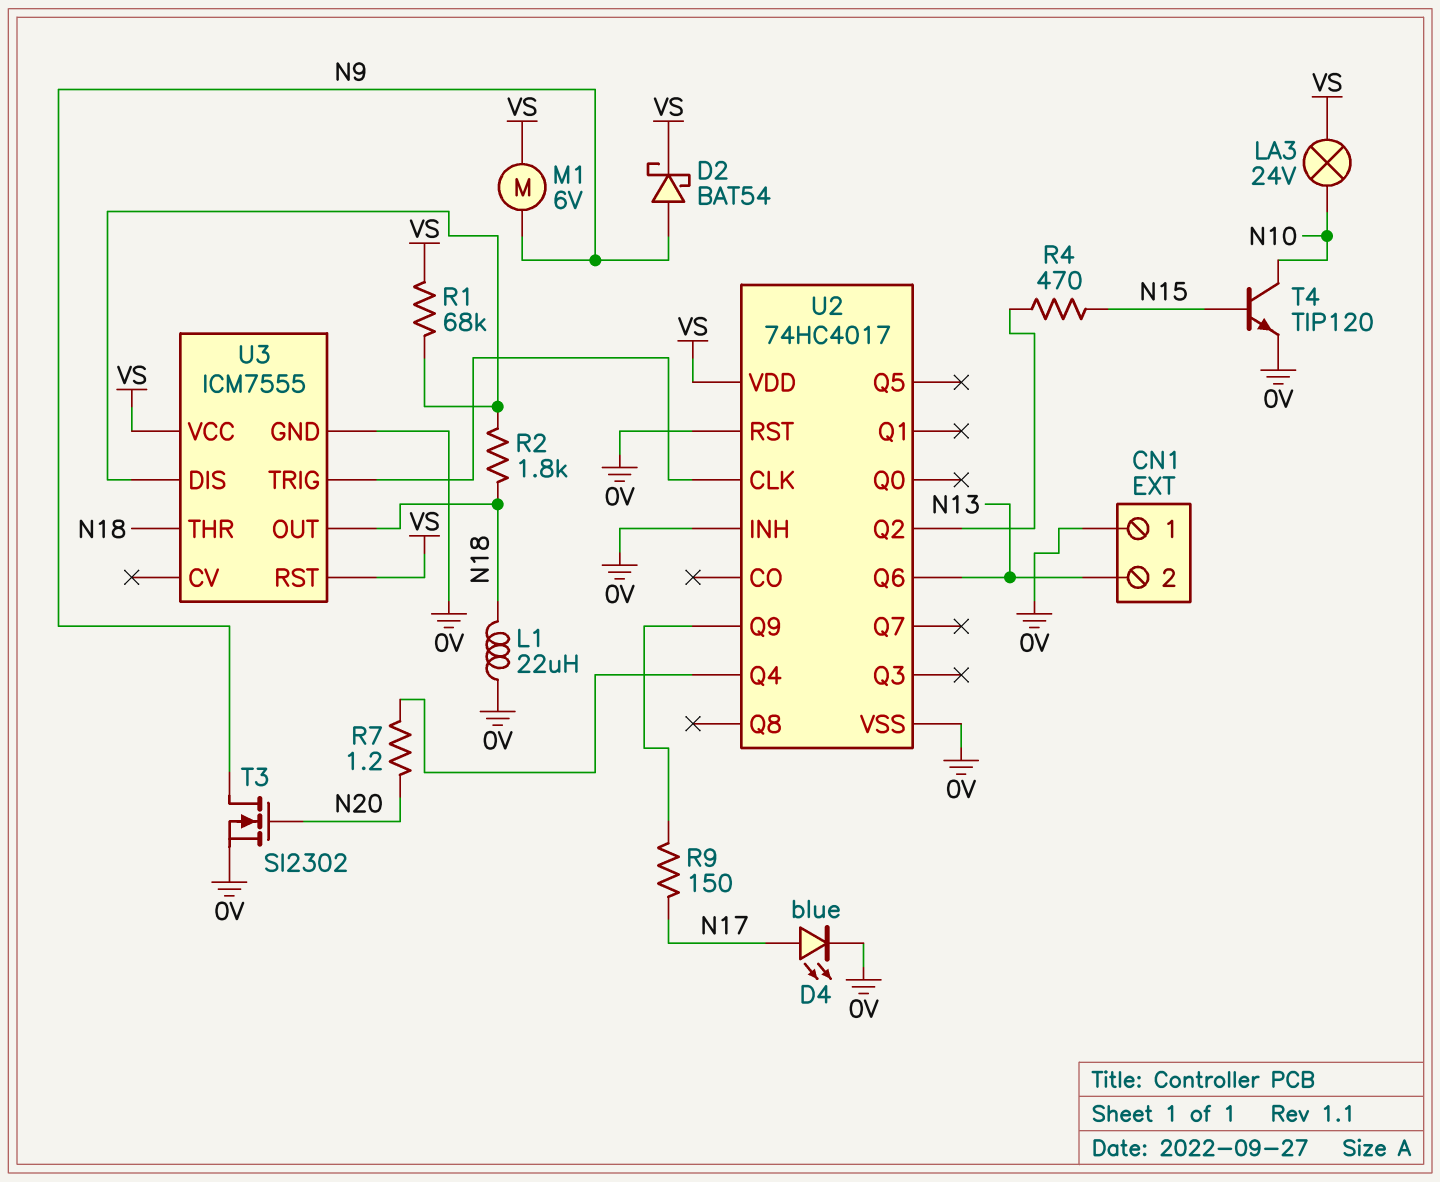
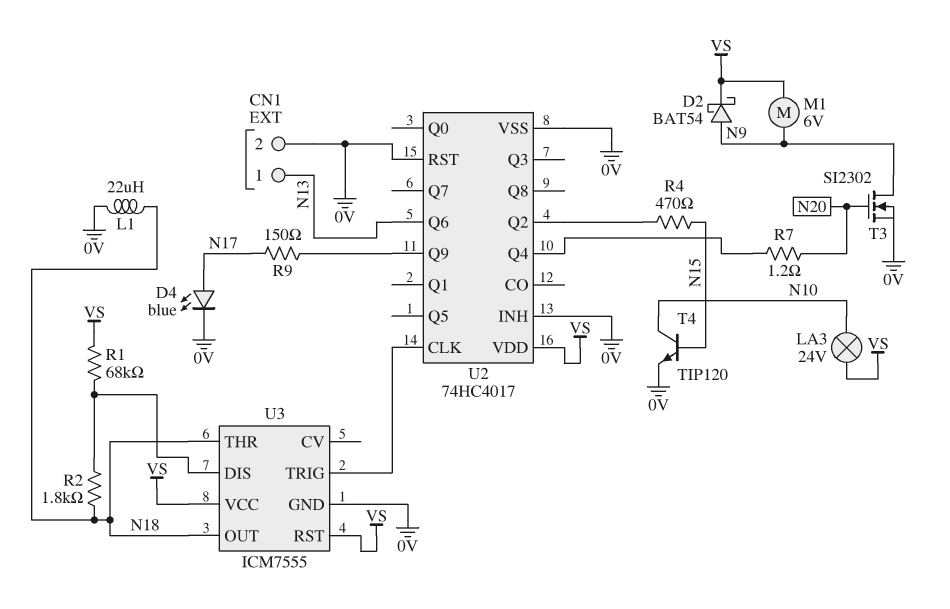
CN1 pin 1: 0V -> N13
CN1 pin 2: N13 -> 0V

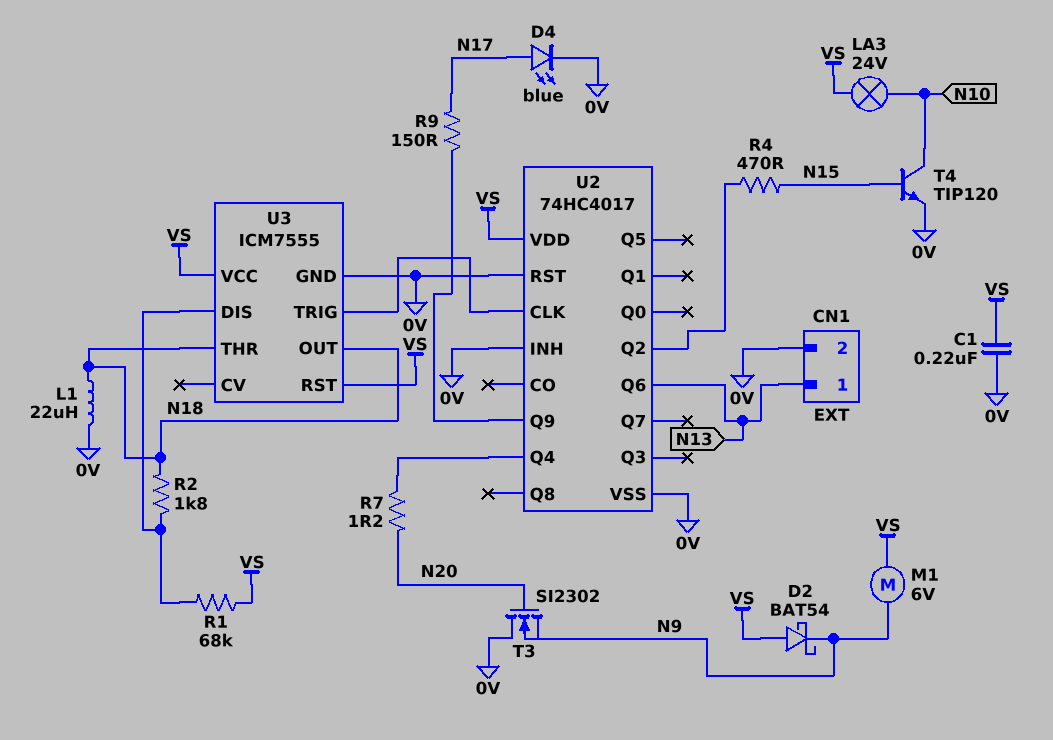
C1: none -> 220nF (0V, VS)
D2: schottky BAT54 (A N9, K VS) -> schottky BAT54 (A VS, K N9)
T3: NMOS SI2302 (G N20, D N9, S 0V) -> NMOS SI2302 (G N20, D 0V, S N9)

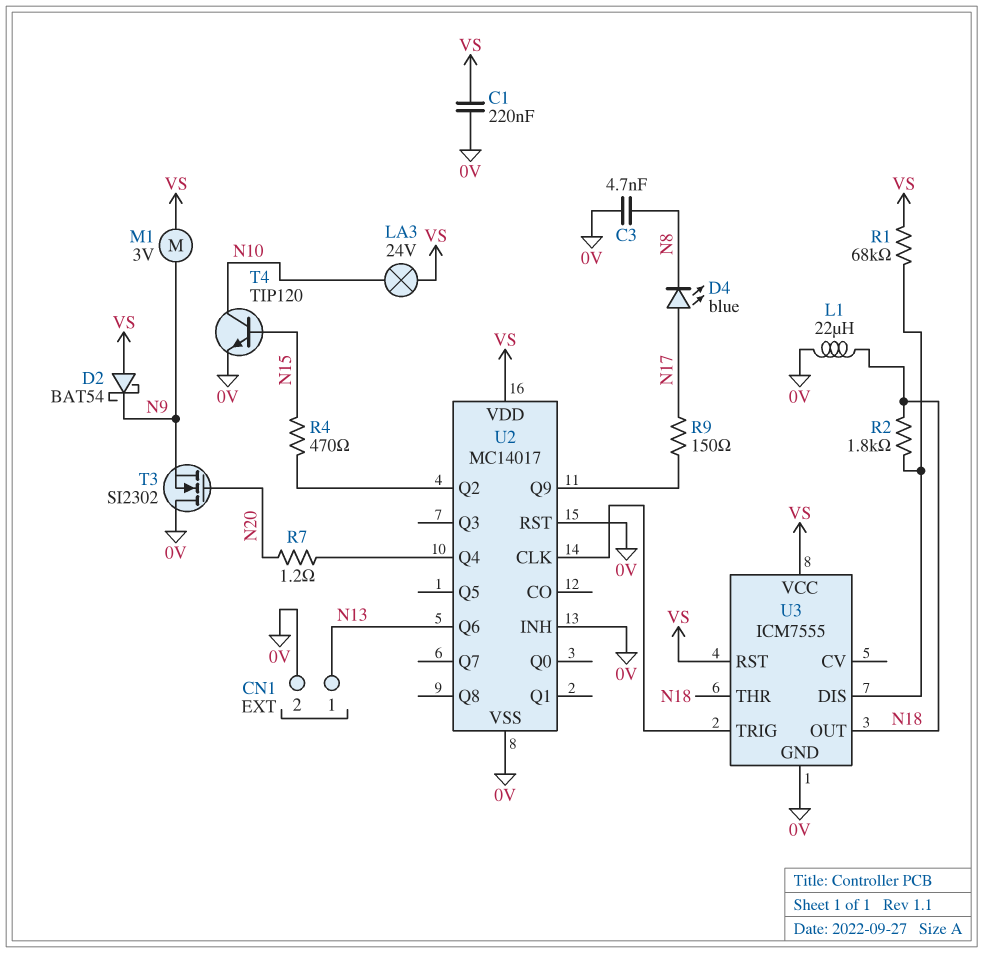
C3: none -> 4.7nF (0V, N8)
D4: LED blue (A N17, K 0V) -> LED blue (A N17, K N8)
M1: motor 6V (N9, VS) -> motor 3V (N9, VS)
U2: 74HC4017 -> MC14017

